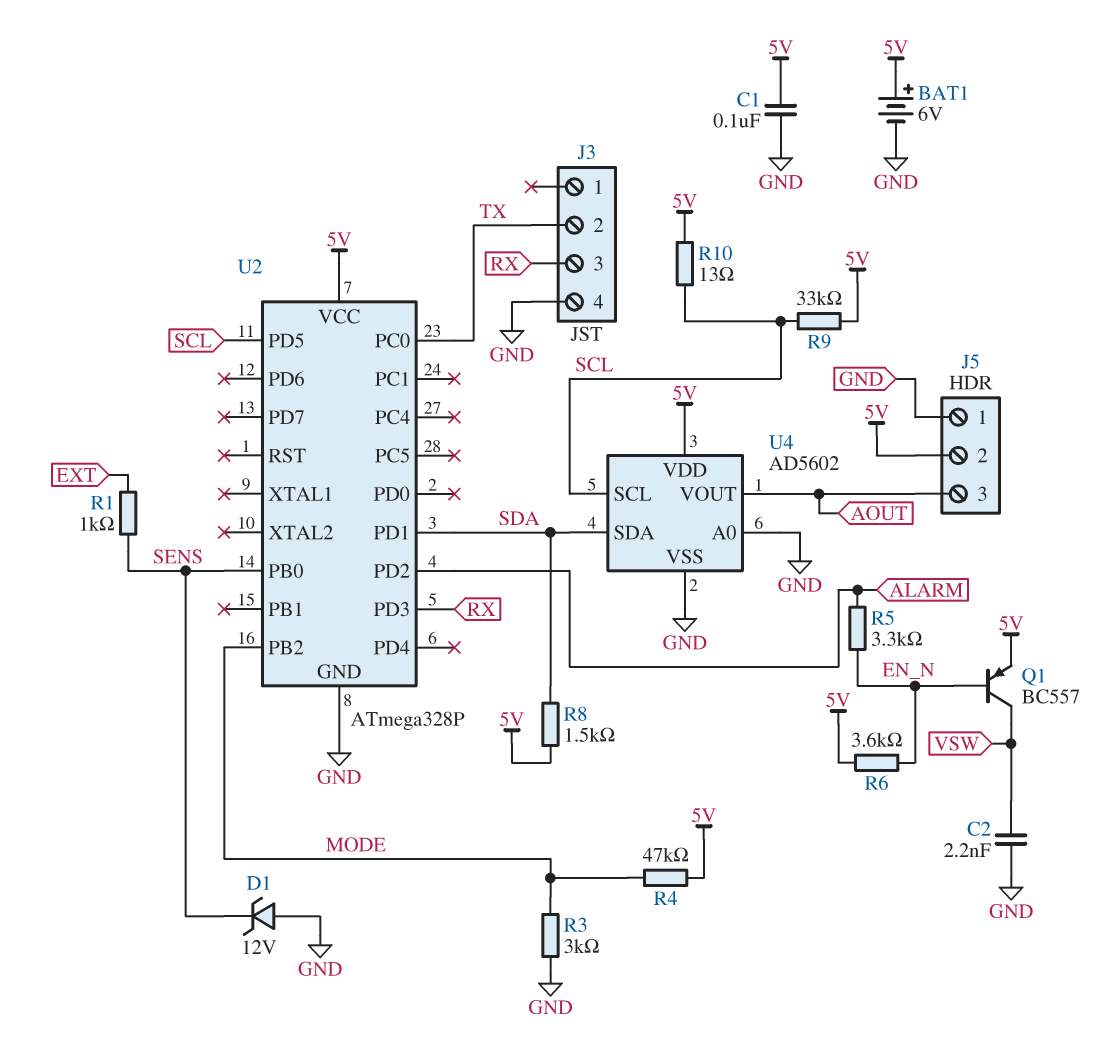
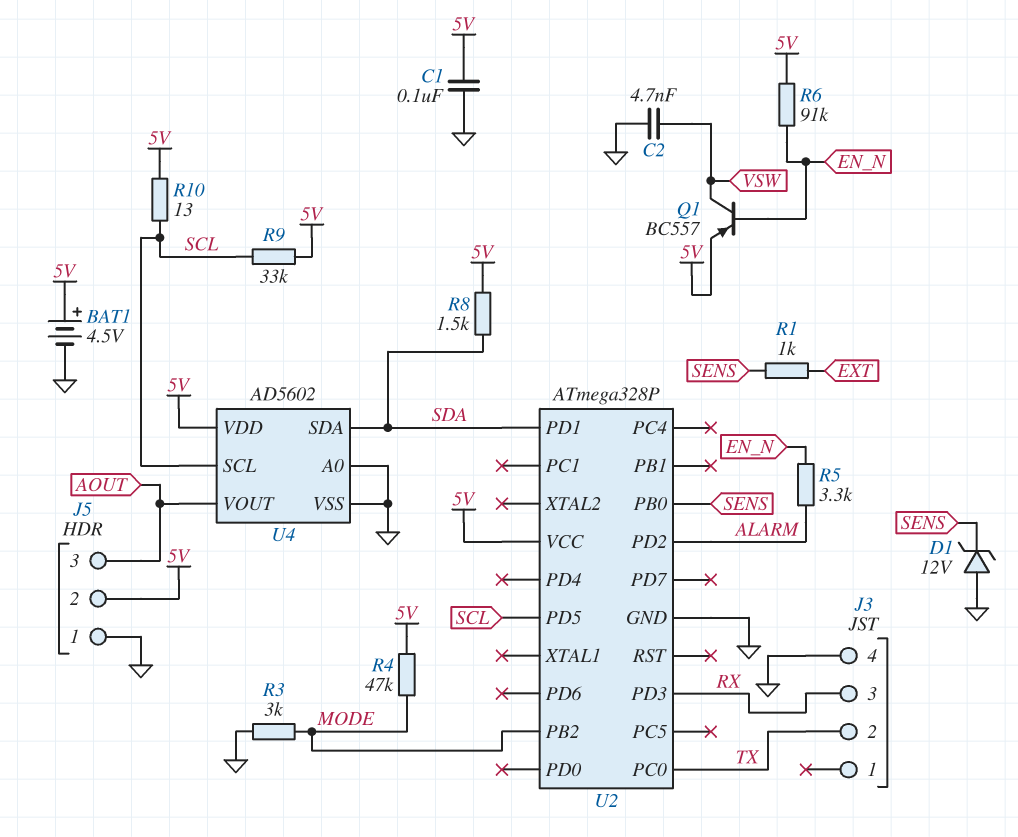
BAT1: 6V (plus 5V, minus GND) -> 4.5V (plus 5V, minus GND)
C2: 2.2nF (GND, VSW) -> 4.7nF (GND, VSW)
R6: 3.6k (5V, EN_N) -> 91k (5V, EN_N)

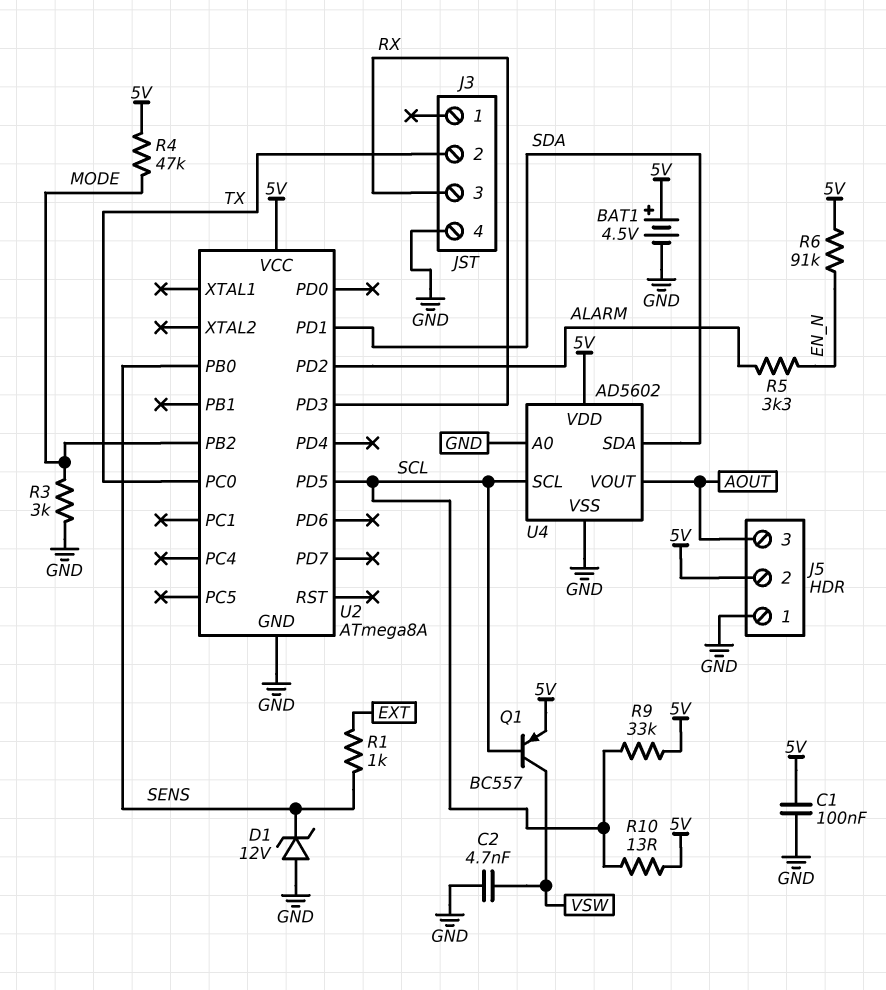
Q1: PNP BC557 (B EN_N, C VSW, E 5V) -> PNP BC557 (B SCL, C VSW, E 5V)
R8: 1.5k (5V, SDA) -> none
U2: ATmega328P -> ATmega8A

